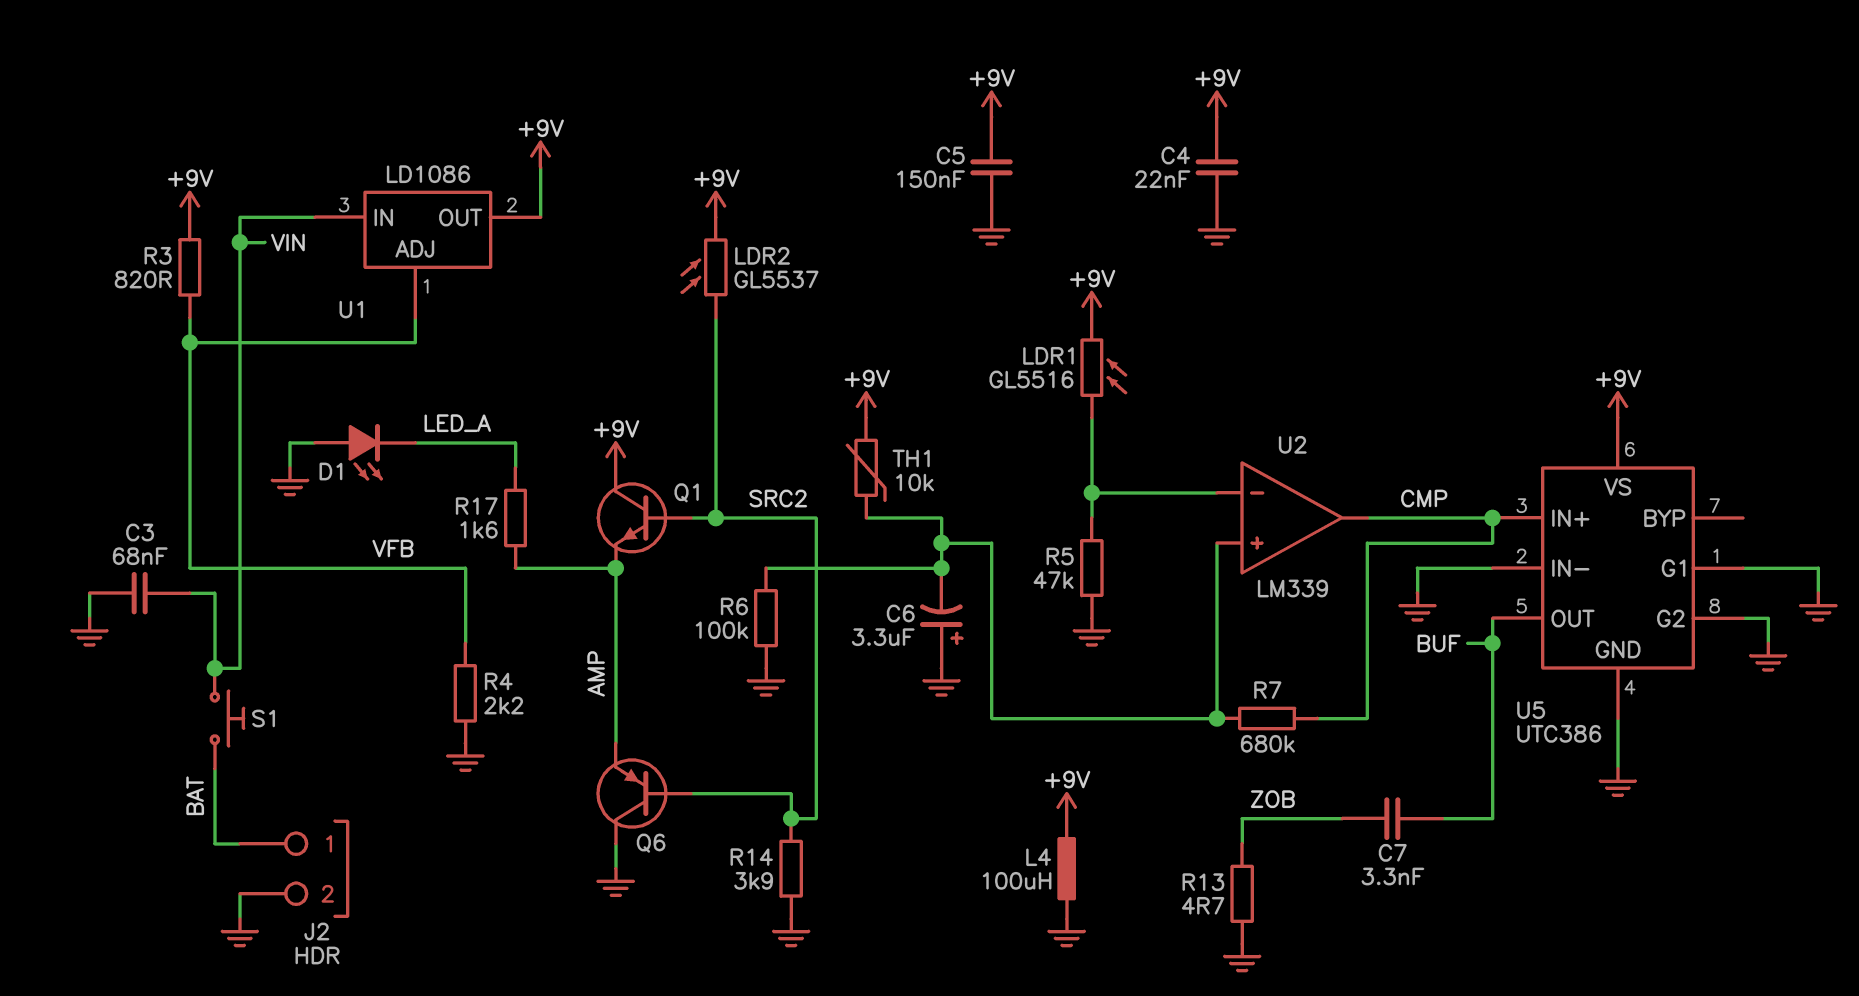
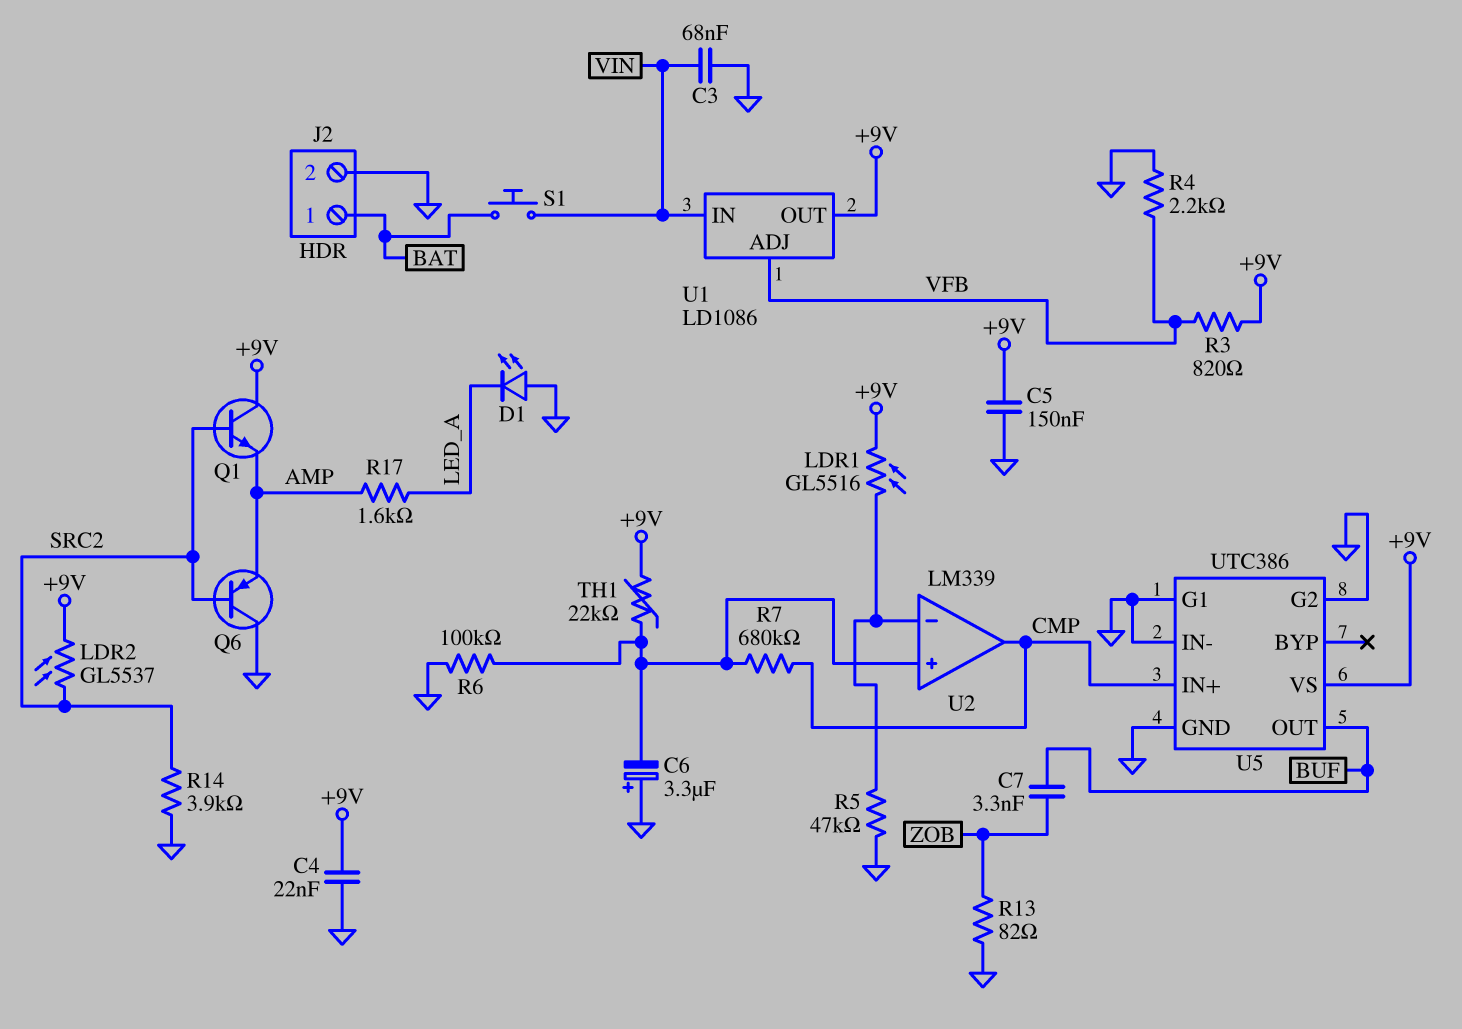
L4: 100uH (+9V, GND) -> none
R13: 4.7 (GND, ZOB) -> 82 (GND, ZOB)
TH1: 10k (+9V, U2/in+) -> 22k (+9V, U2/in+)

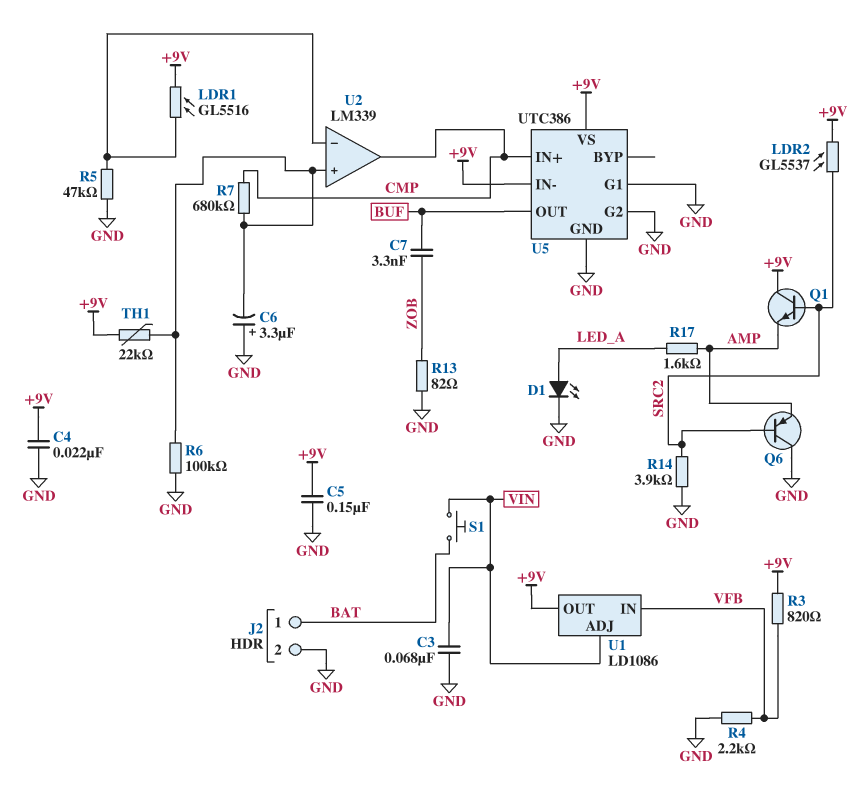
D1: LED (A GND, K LED_A) -> LED (A LED_A, K GND)
U1 pin ADJ: VFB -> VIN
U1 pin IN: VIN -> VFB
U5 pin IN-: GND -> +9V

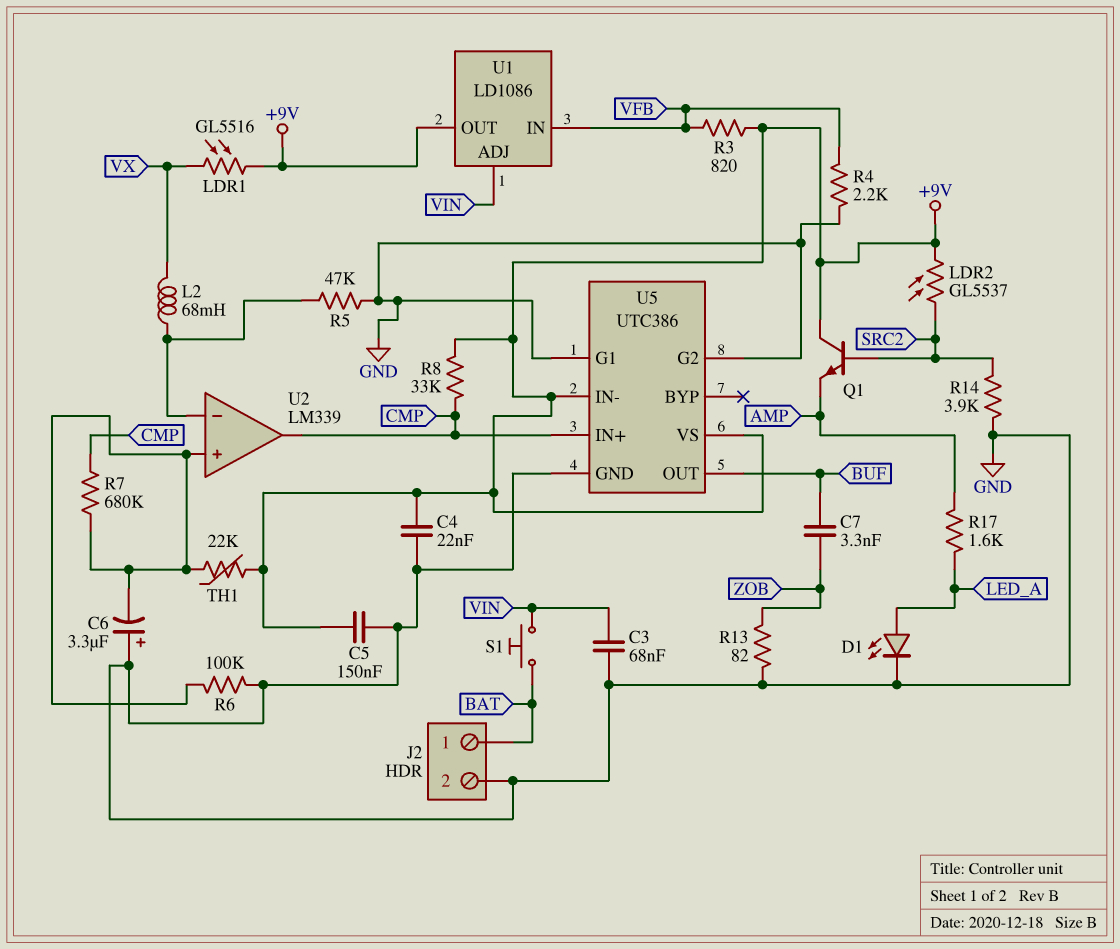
L2: none -> 68mH (U2/in-, VX)
LDR1: GL5516 (+9V, U2/in-) -> GL5516 (+9V, VX)
Q6: PNP (B SRC2, C GND, E AMP) -> none
R8: none -> 33k (+9V, CMP)

